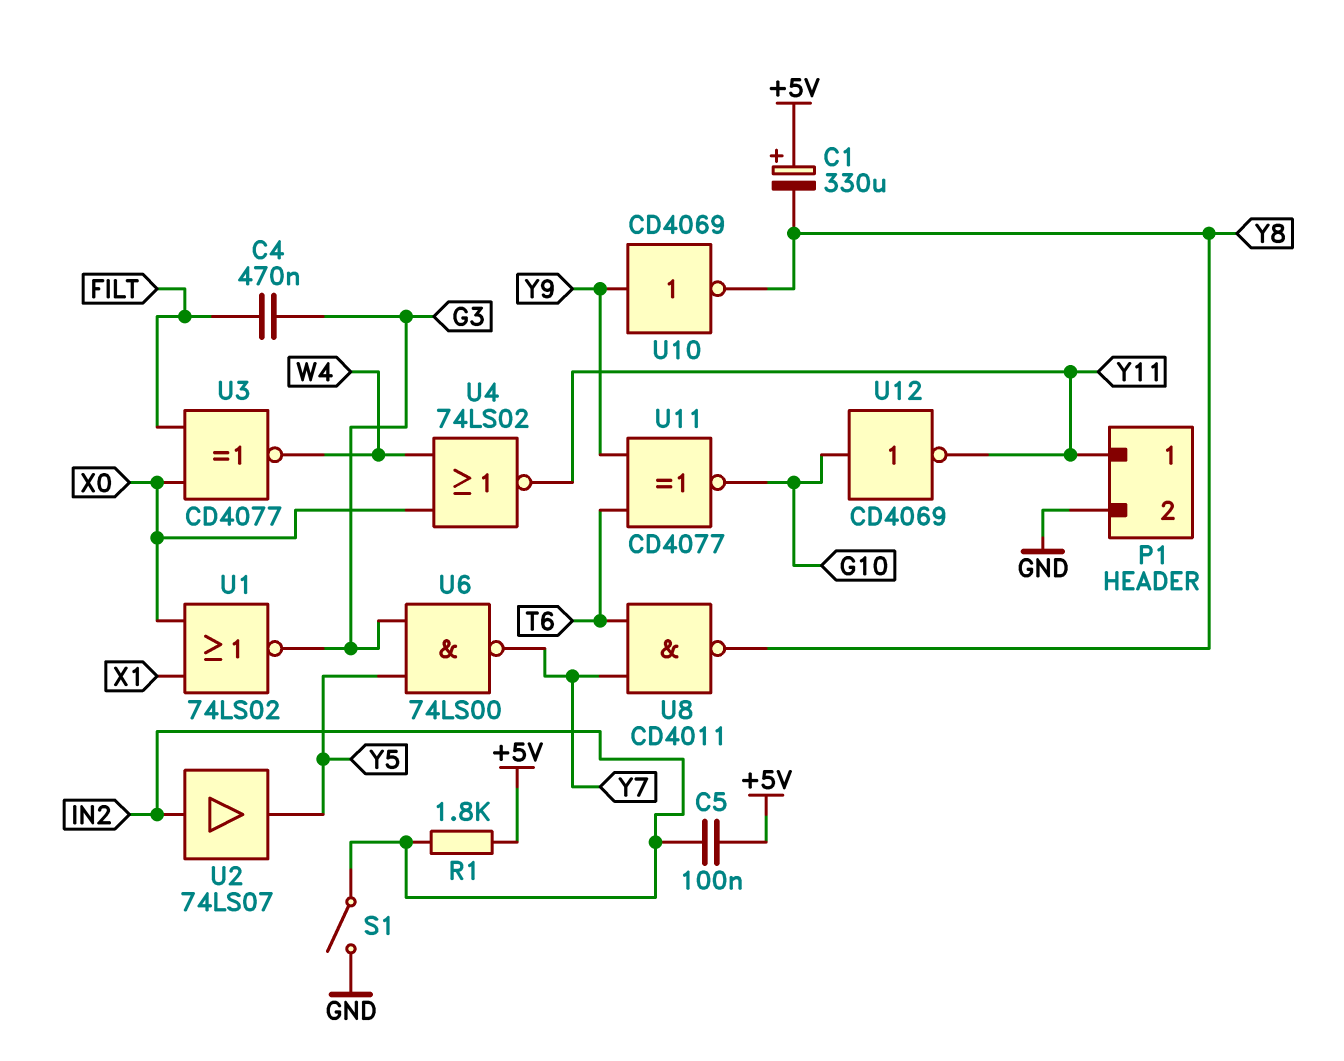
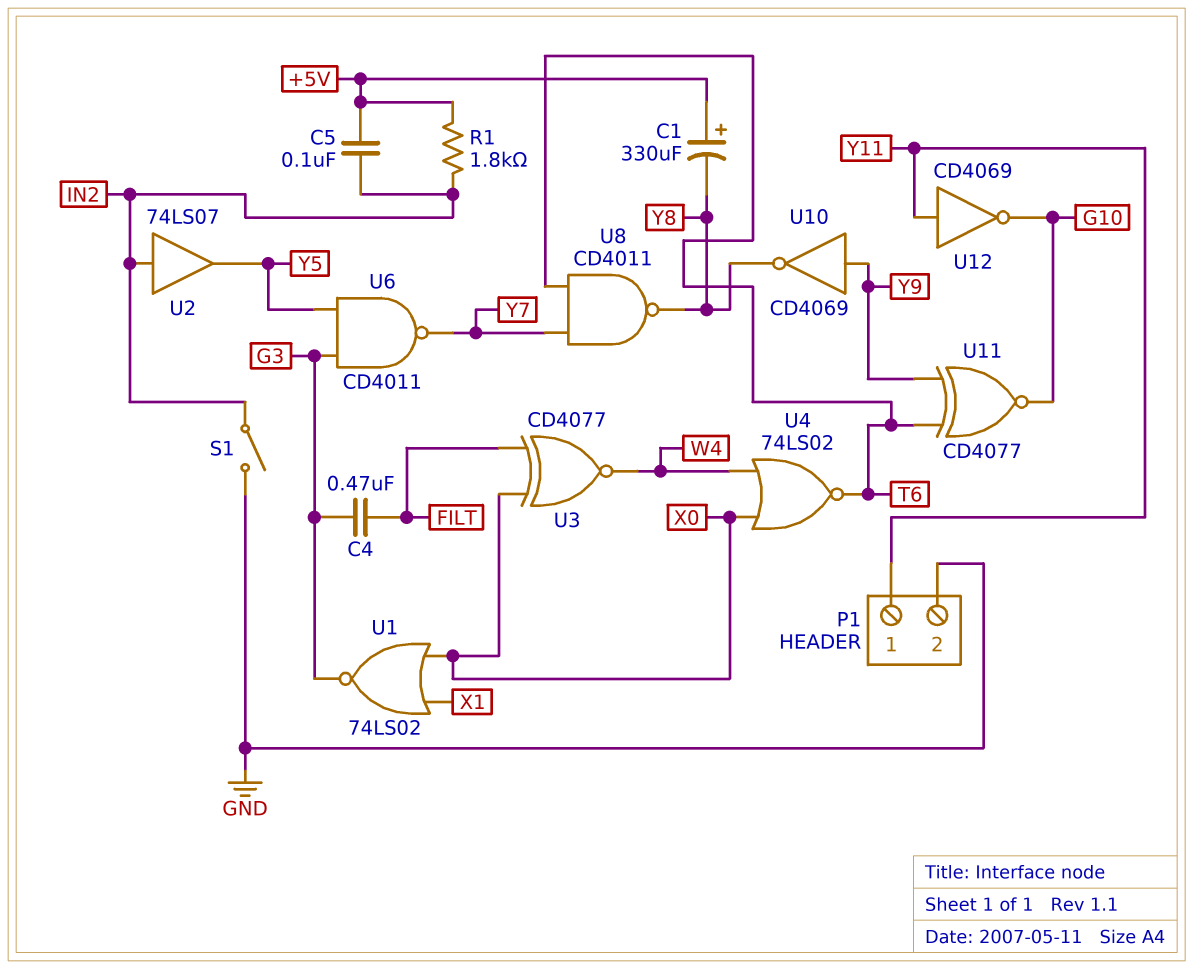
U4: NOR 74LS02 (in W4, in X0, out Y11) -> NOR 74LS02 (in W4, in X0, out T6)
U6: NAND 74LS00 (in G3, in Y5, out Y7) -> NAND CD4011 (in G3, in Y5, out Y7)
U12: NOT CD4069 (in G10, out Y11) -> NOT CD4069 (in Y11, out G10)

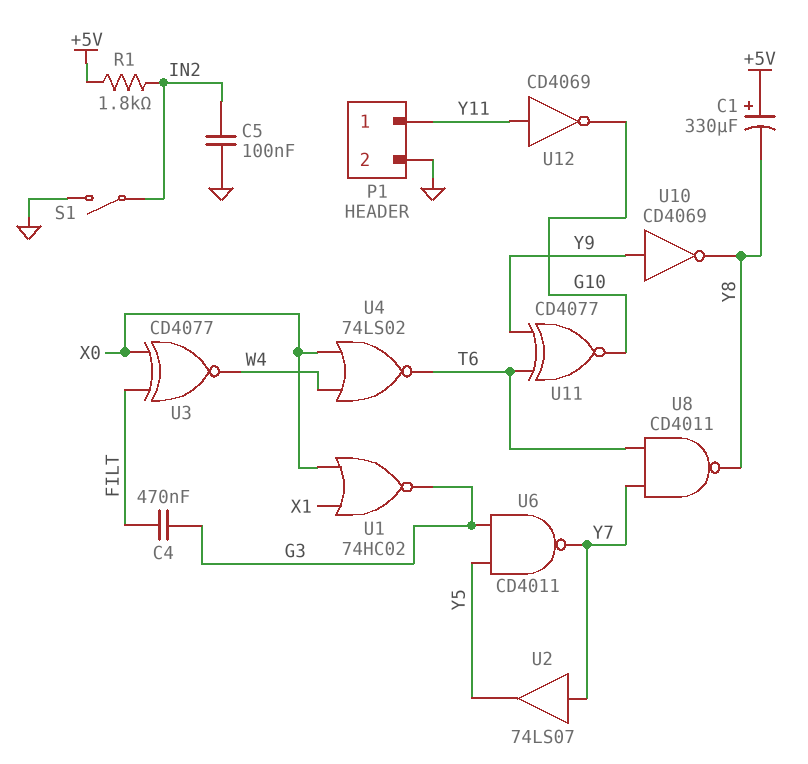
C5: 100nF (+5V, IN2) -> 100nF (GND, IN2)
U1: NOR 74LS02 (in X0, in X1, out G3) -> NOR 74HC02 (in X0, in X1, out G3)
U2: buffer 74LS07 (in IN2, out Y5) -> buffer 74LS07 (in Y7, out Y5)

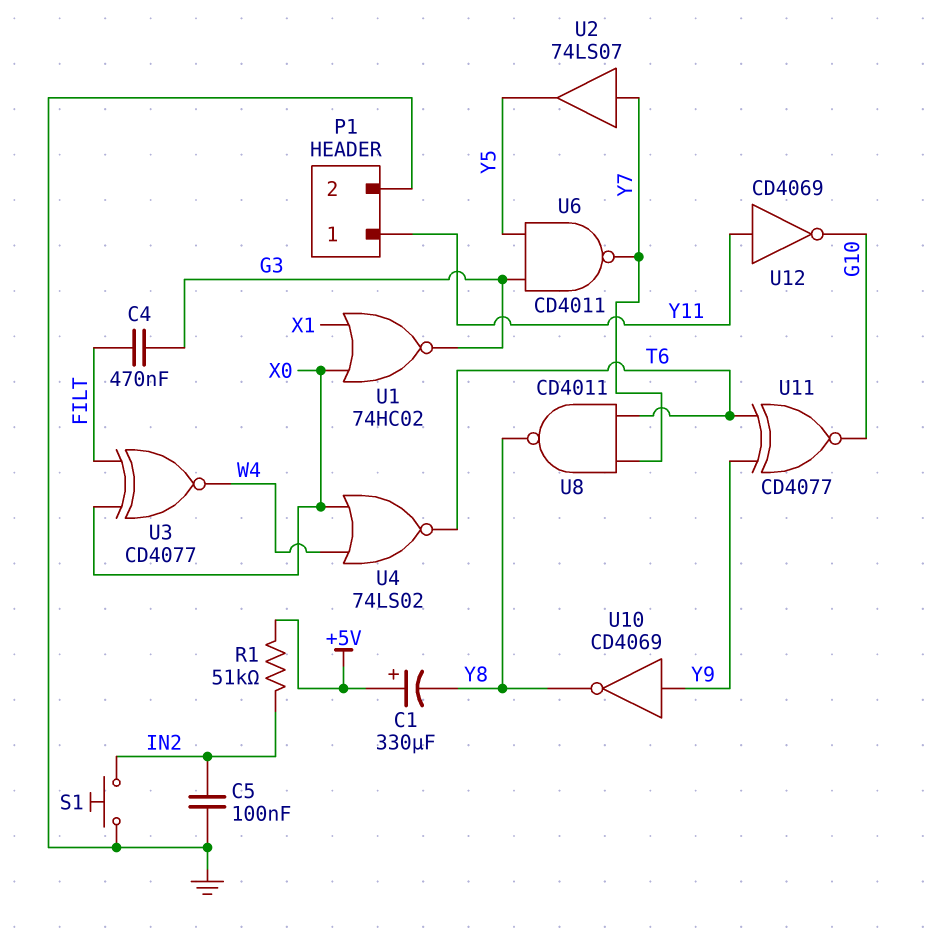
R1: 1.8k (+5V, IN2) -> 51k (+5V, IN2)
S1: switch (GND, IN2) -> button (GND, IN2)

